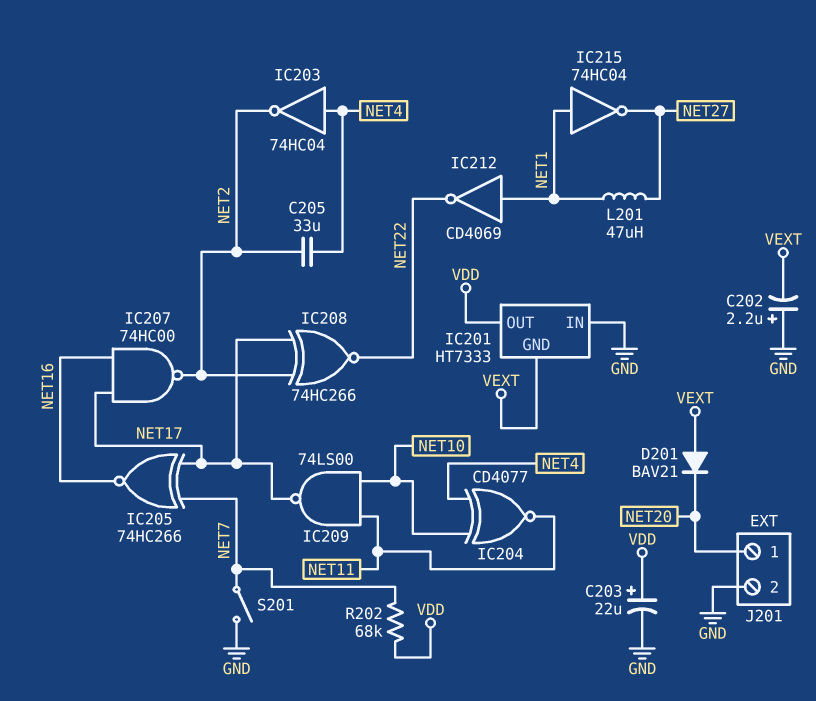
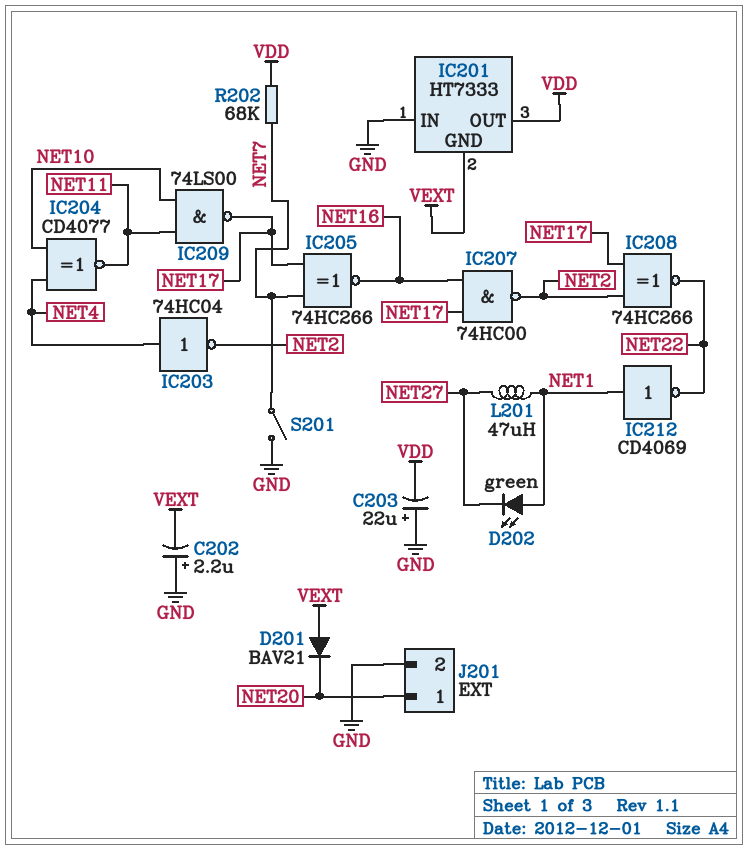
C203: 22uF (plus VDD, minus GND) -> 22uF (plus GND, minus VDD)
C205: 33uF (NET2, NET4) -> none
D202: none -> LED green (A NET1, K NET27)
IC215: NOT 74HC04 (in NET1, out NET27) -> none

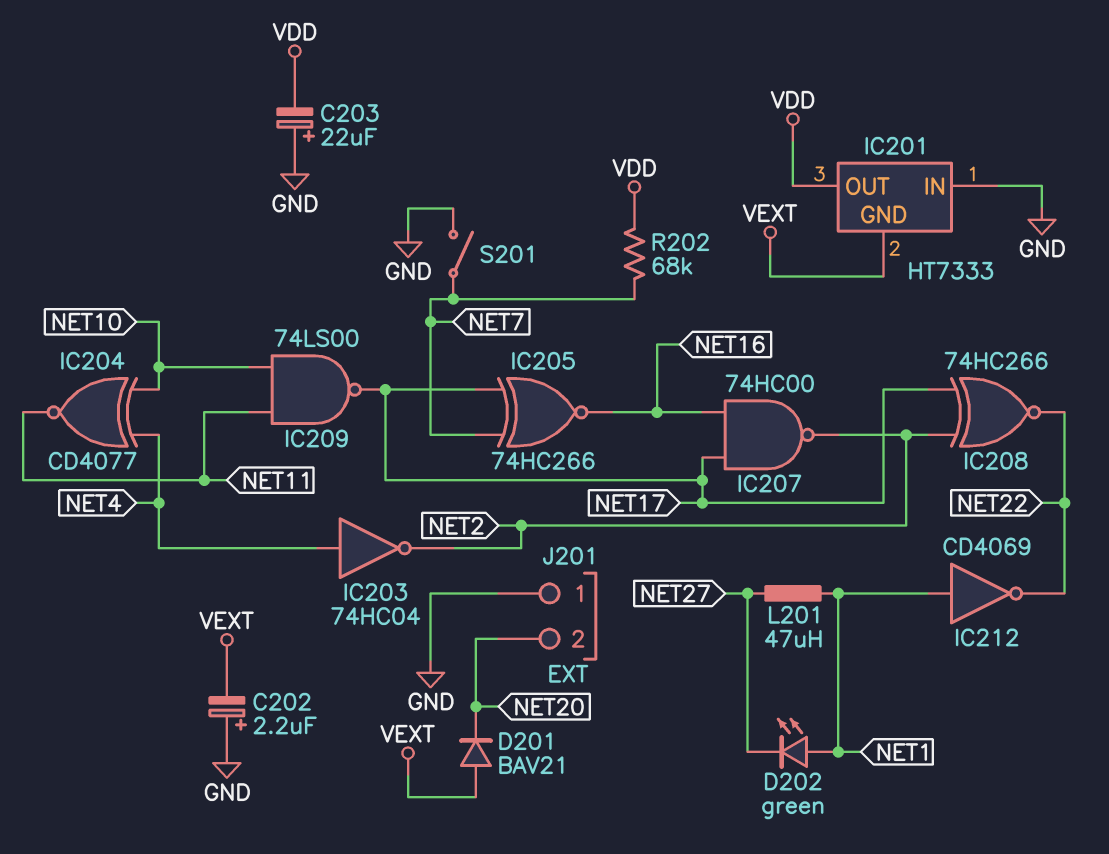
J201 pin 1: NET20 -> GND
J201 pin 2: GND -> NET20

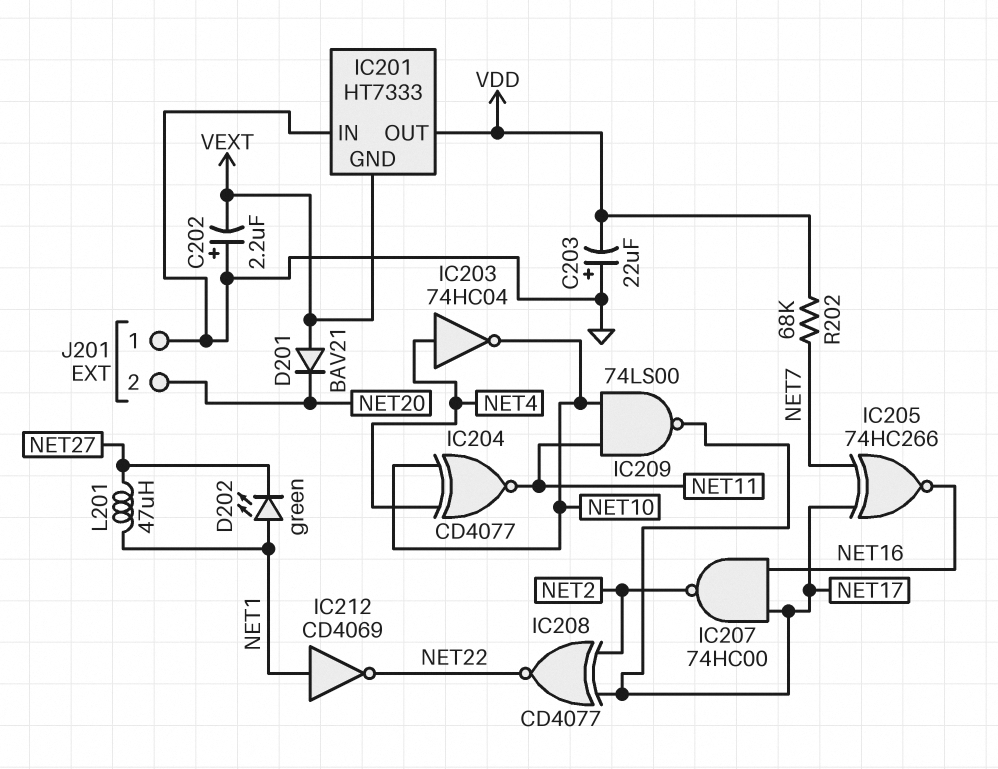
IC203: NOT 74HC04 (in NET4, out NET2) -> NOT 74HC04 (in NET4, out NET10)
IC208: XNOR 74HC266 (in NET2, in NET17, out NET22) -> XNOR CD4077 (in NET2, in NET17, out NET22)
S201: switch (GND, NET7) -> none

